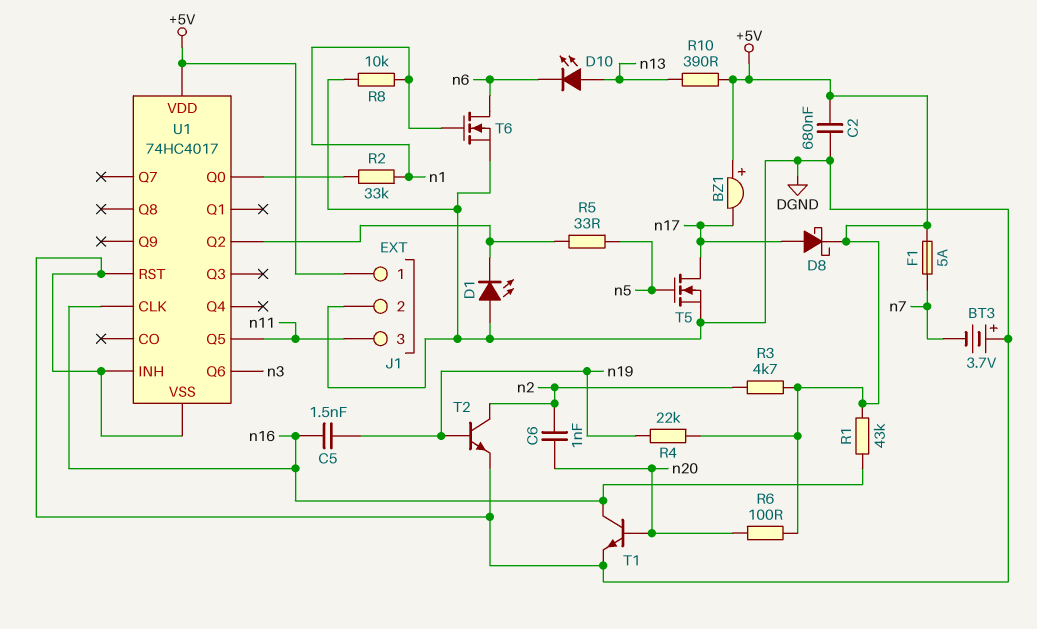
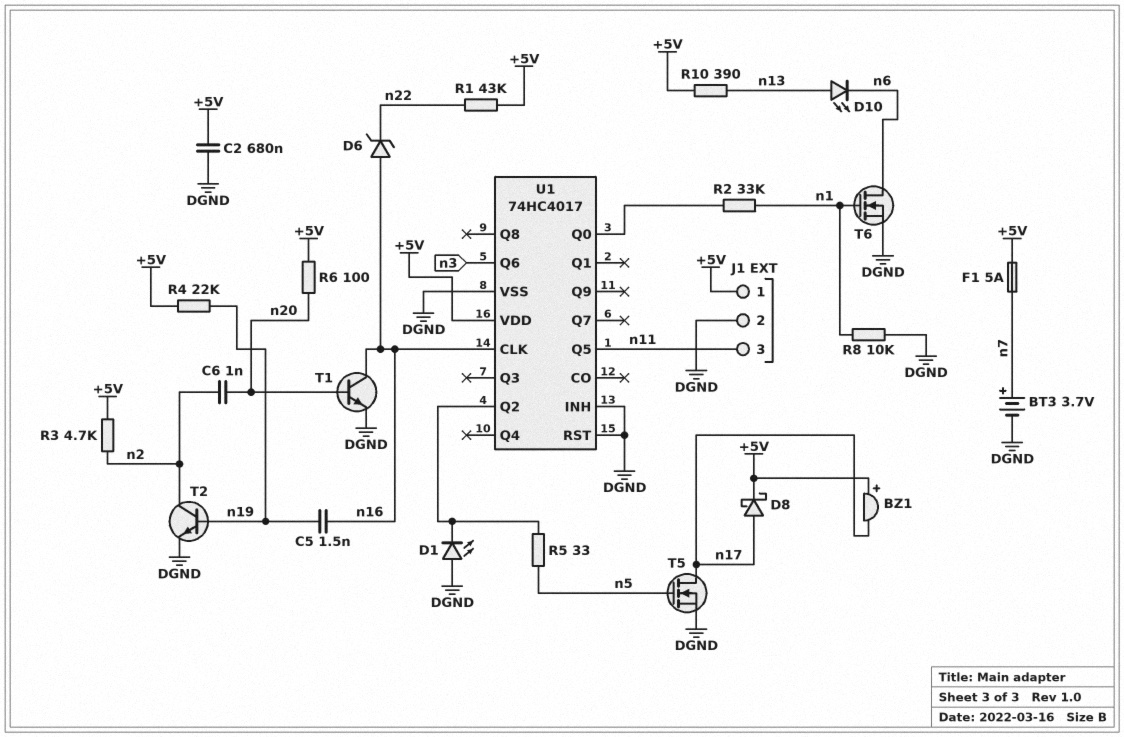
BT3: 3.7V (plus DGND, minus n7) -> 3.7V (plus n7, minus DGND)
D6: none -> zener (A n16, K n22)
R1: 43k (+5V, n16) -> 43k (+5V, n22)

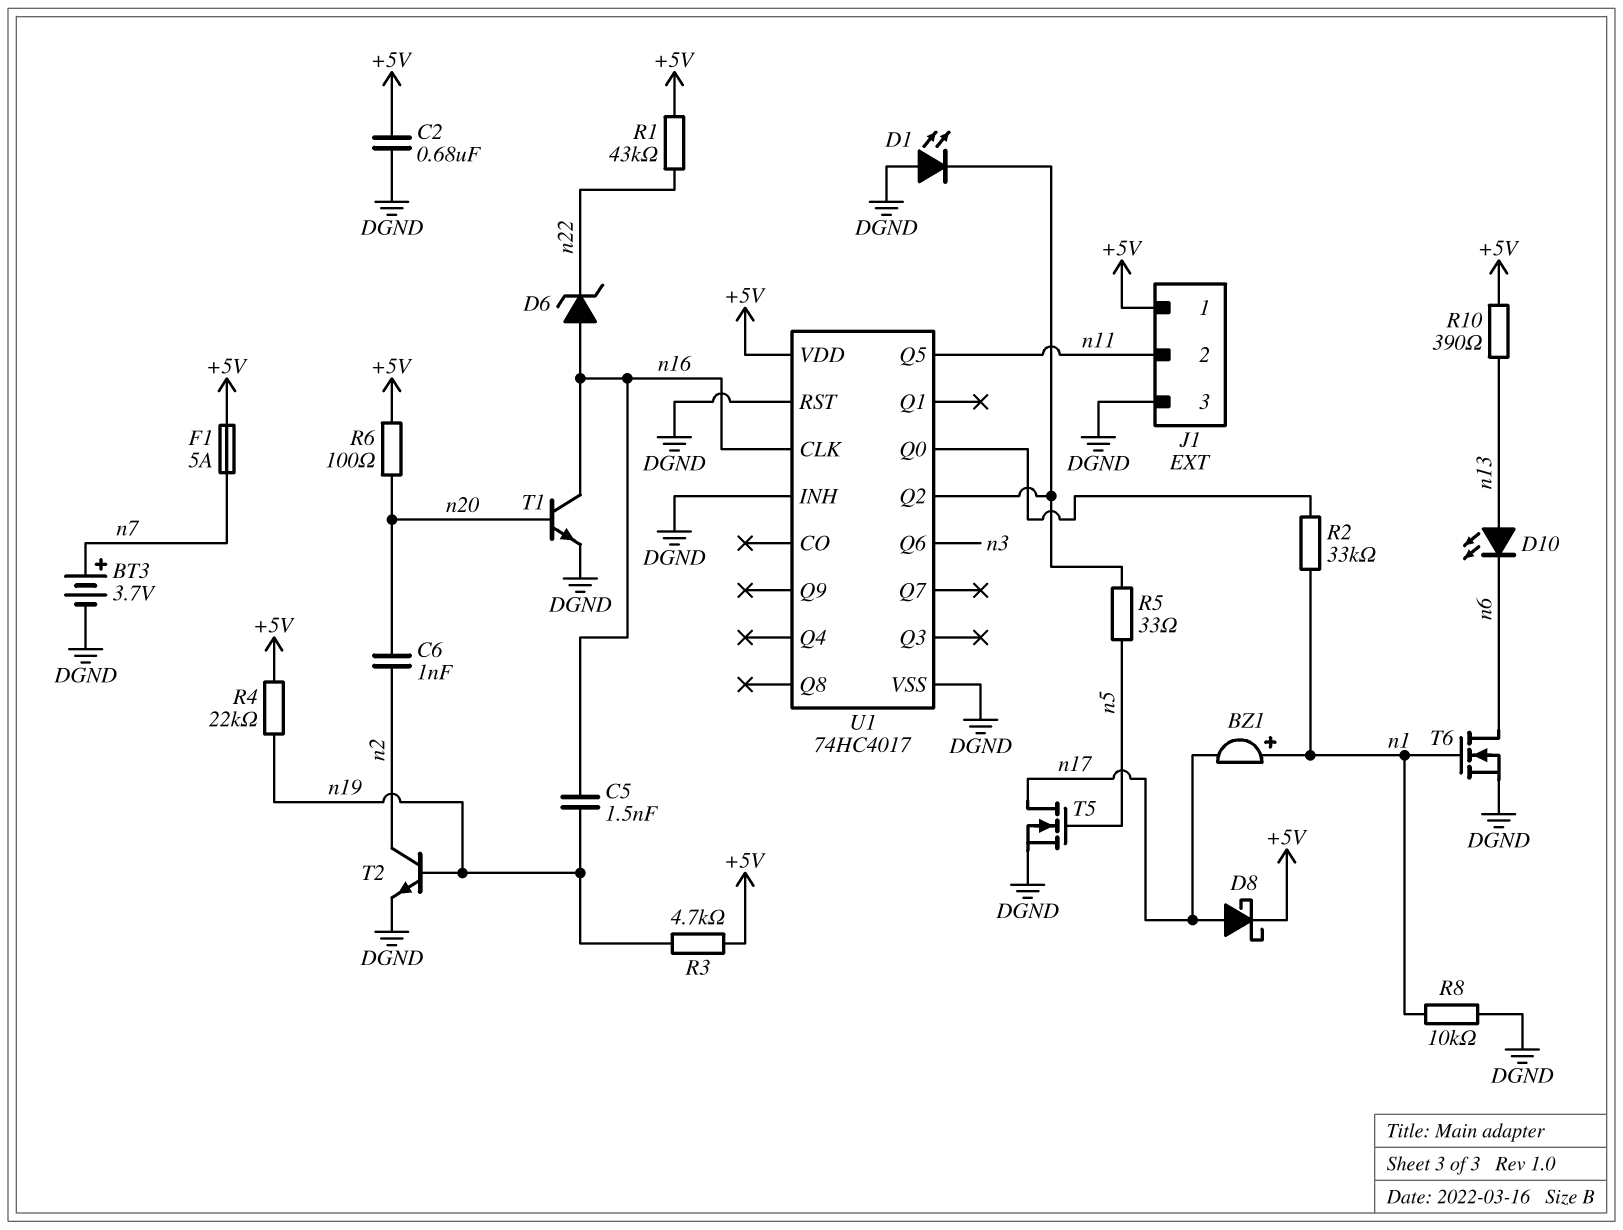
BZ1: buzzer (plus +5V, minus n17) -> buzzer (plus n1, minus n17)
J1 pin 2: DGND -> n11
J1 pin 3: n11 -> DGND
R3: 4.7k (+5V, n2) -> 4.7k (+5V, n19)

